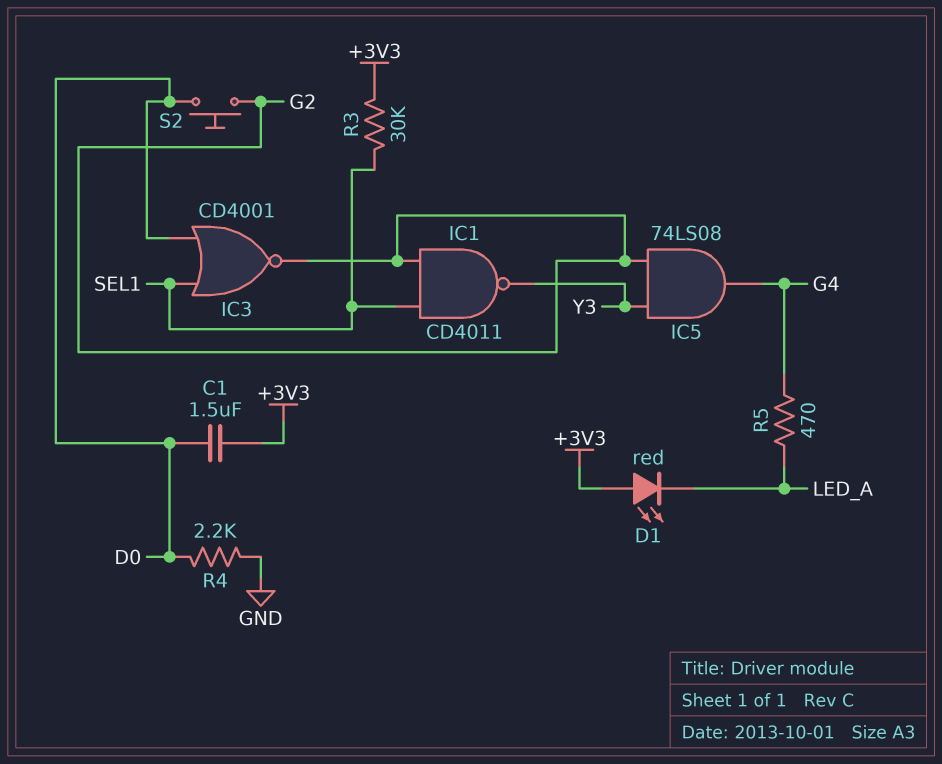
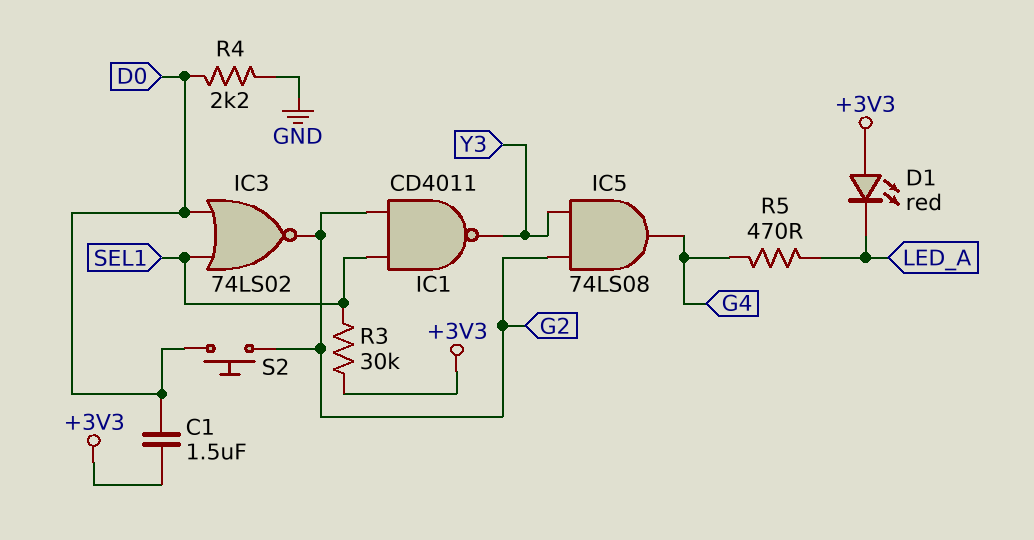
IC3: NOR CD4001 (in D0, in SEL1, out G2) -> NOR 74LS02 (in D0, in SEL1, out G2)

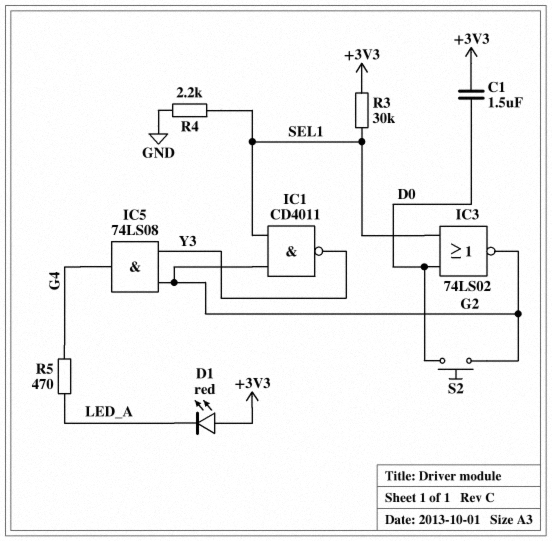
R4: 2.2k (D0, GND) -> 2.2k (GND, SEL1)

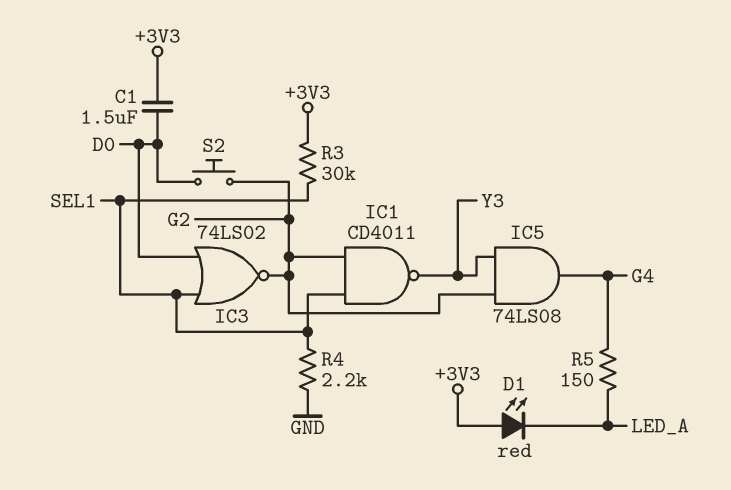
R5: 470 (G4, LED_A) -> 150 (G4, LED_A)

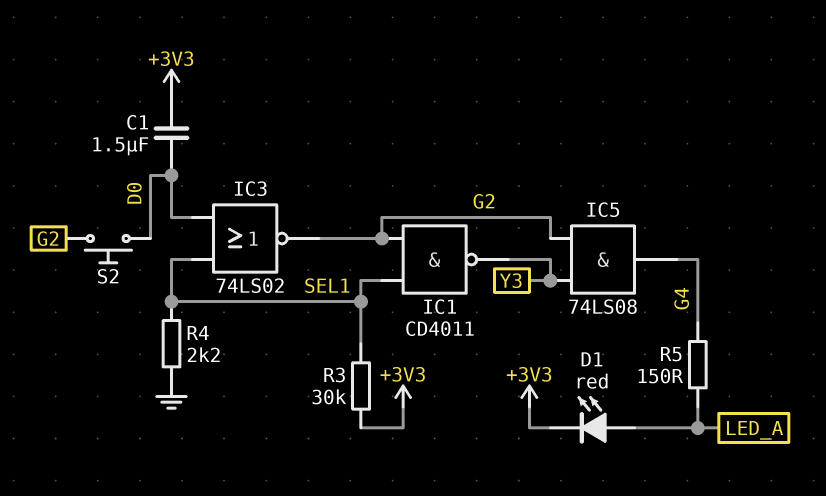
D1: LED red (A +3V3, K LED_A) -> LED red (A LED_A, K +3V3)

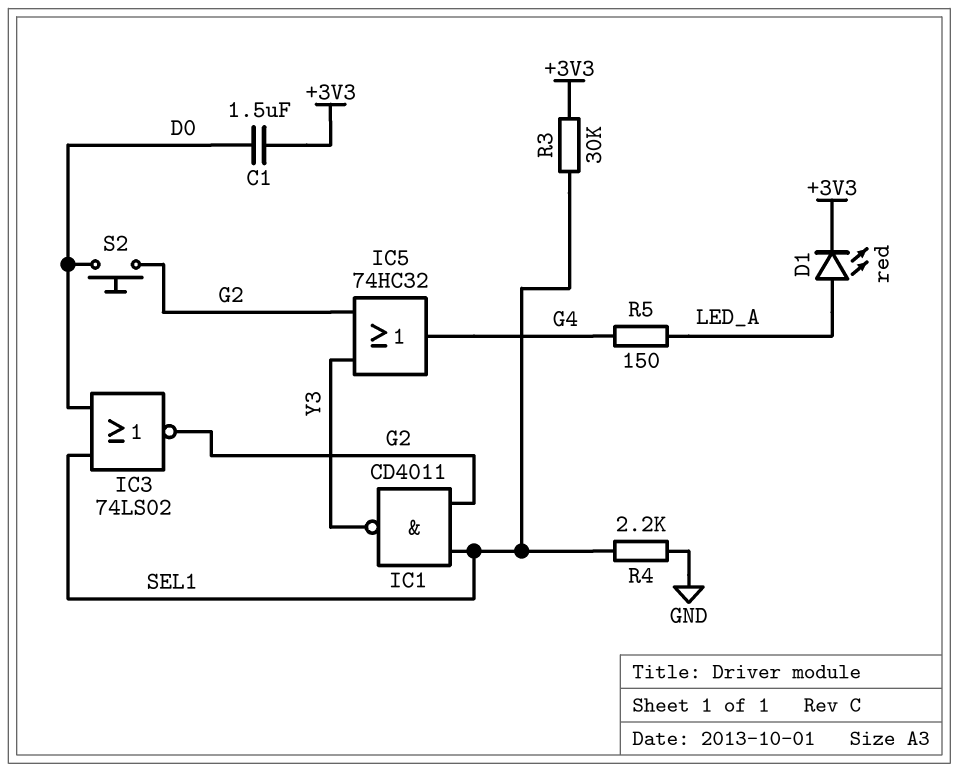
IC5: AND 74LS08 (in G2, in Y3, out G4) -> OR 74HC32 (in G2, in Y3, out G4)

